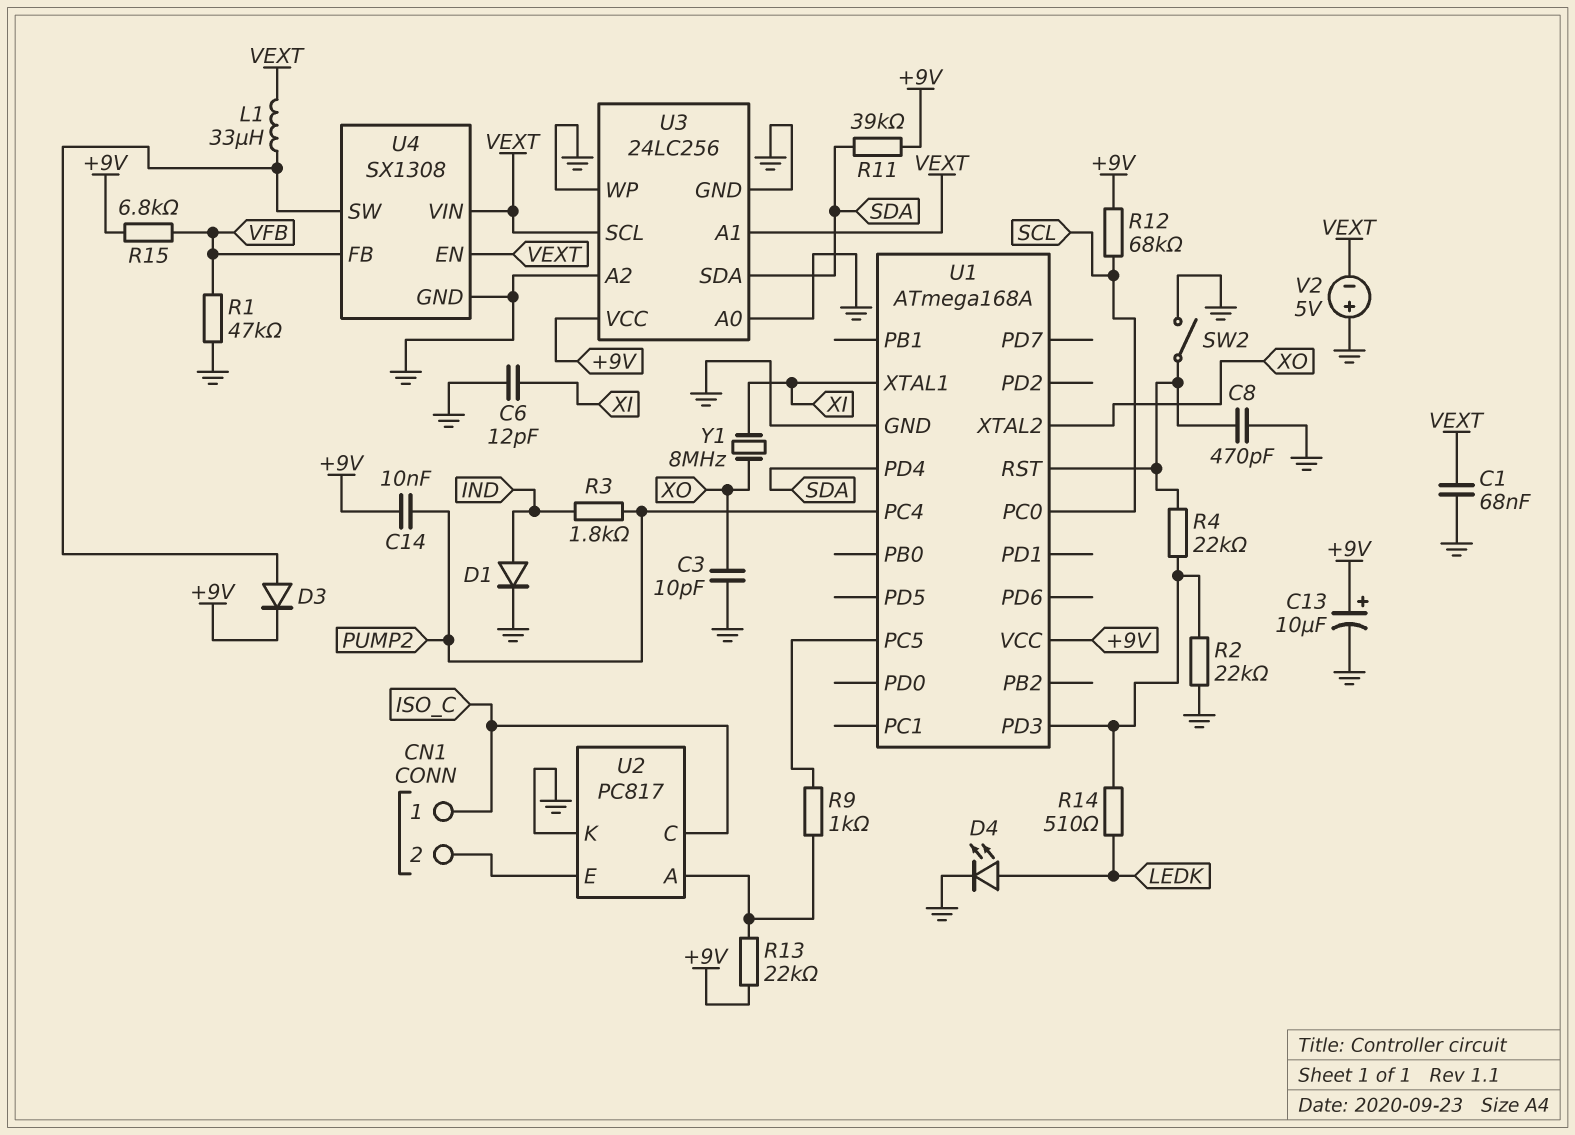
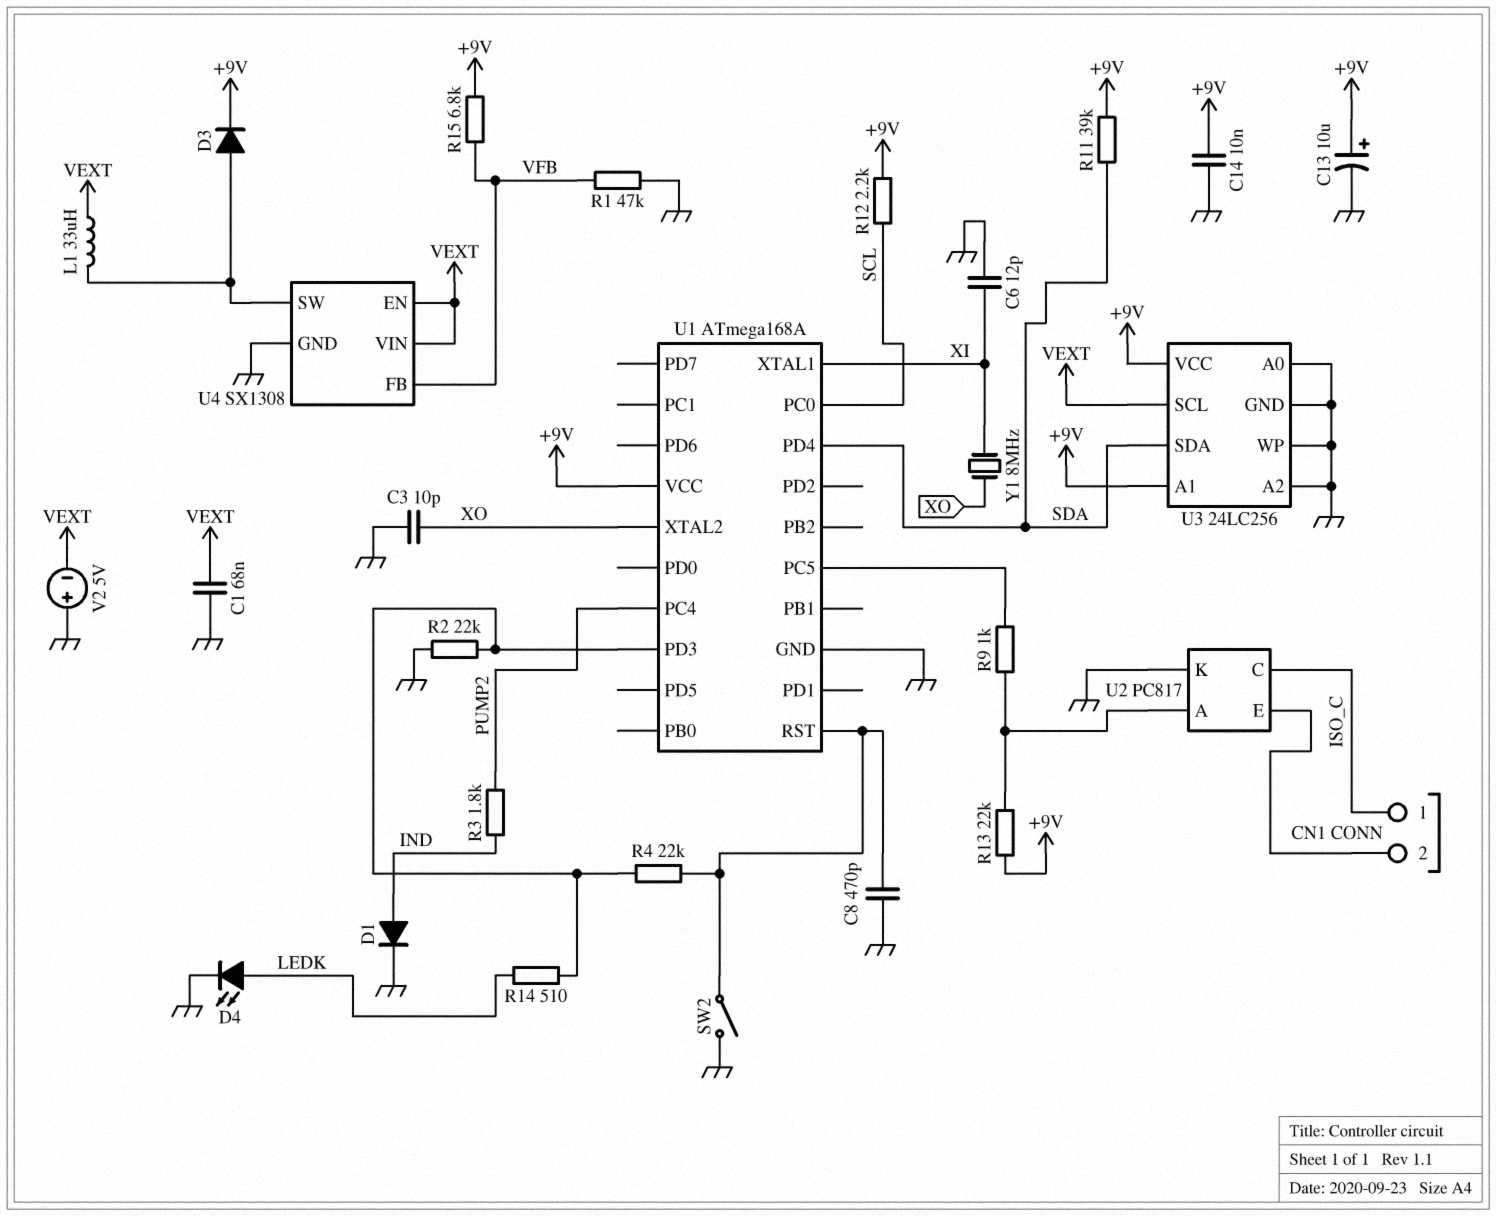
C14: 10nF (+9V, PUMP2) -> 10nF (+9V, GND)
R12: 68k (+9V, SCL) -> 2.2k (+9V, SCL)
U3 pin A1: VEXT -> +9V

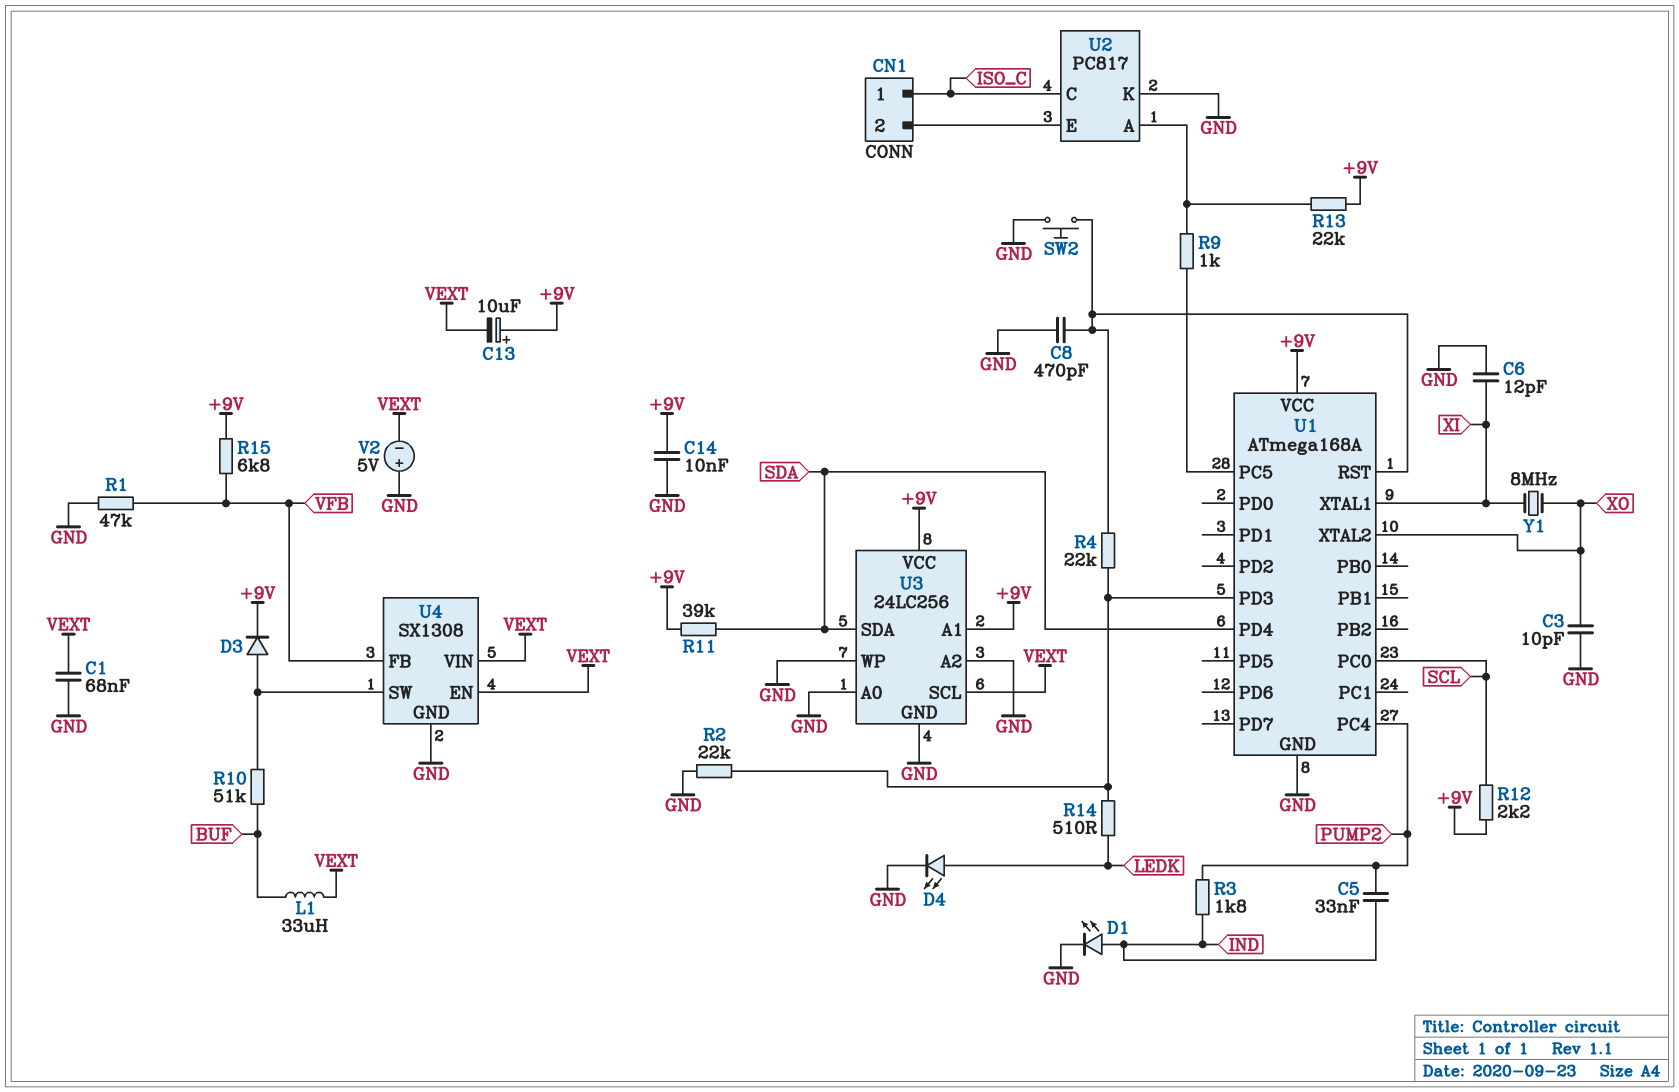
C5: none -> 33nF (IND, PUMP2)
C13: 10uF (plus +9V, minus GND) -> 10uF (plus +9V, minus VEXT)
D1: diode (A IND, K GND) -> LED (A IND, K GND)
L1: 33uH (U4/SW, VEXT) -> 33uH (BUF, VEXT)
R10: none -> 51k (BUF, U4/SW)
SW2: switch (GND, U1/RST) -> button (GND, U1/RST)

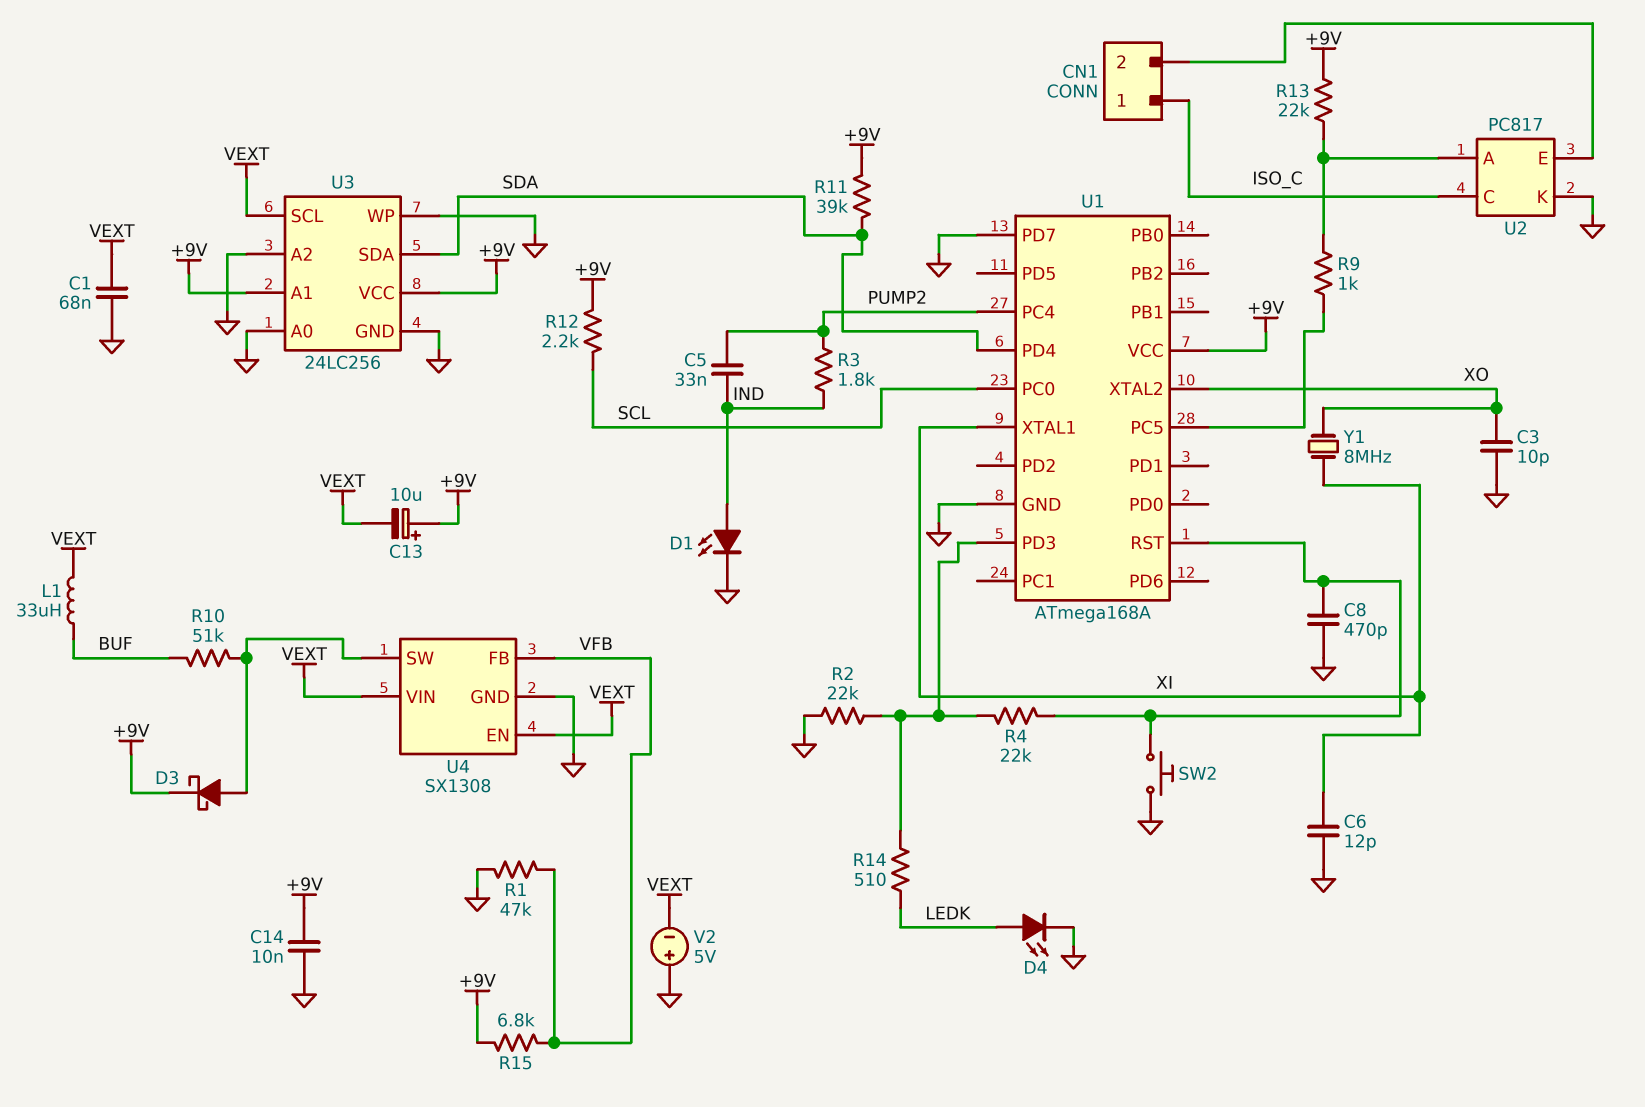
D3: diode (A U4/SW, K +9V) -> schottky (A U4/SW, K +9V)
U1 pin PD7: none -> GND

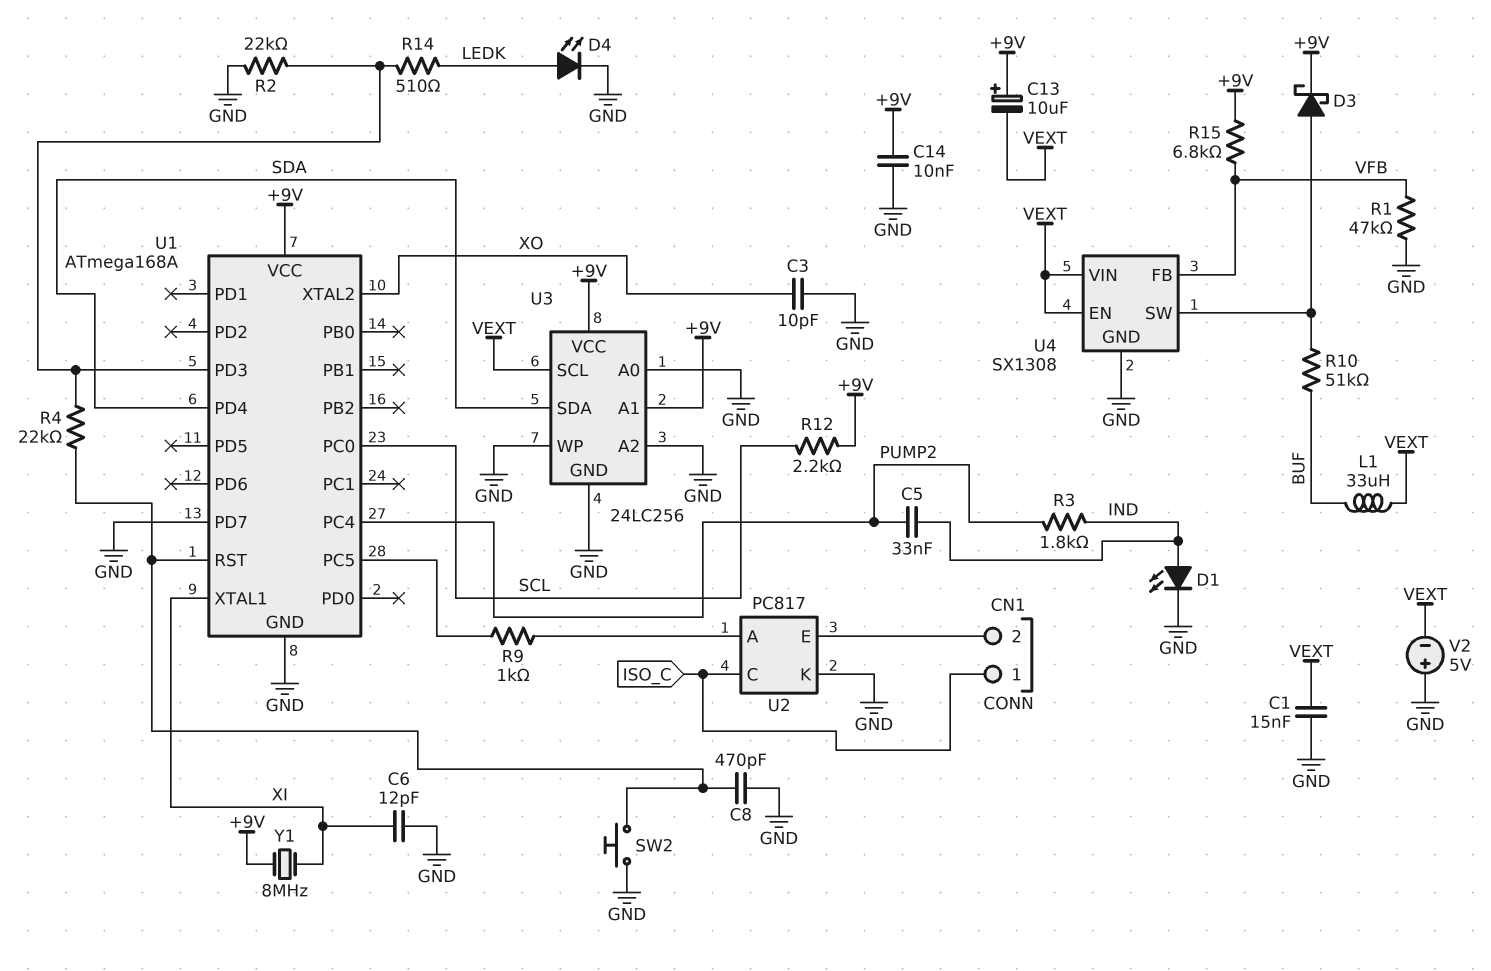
C1: 68nF (GND, VEXT) -> 15nF (GND, VEXT)
R11: 39k (+9V, SDA) -> none
R13: 22k (+9V, U2/A) -> none
Y1: 8MHz (XI, XO) -> 8MHz (+9V, XI)

